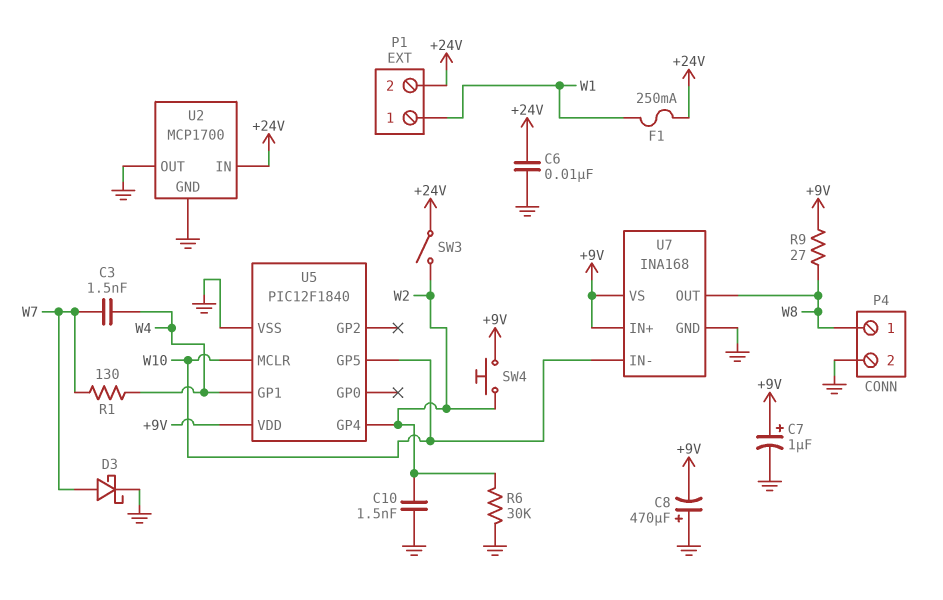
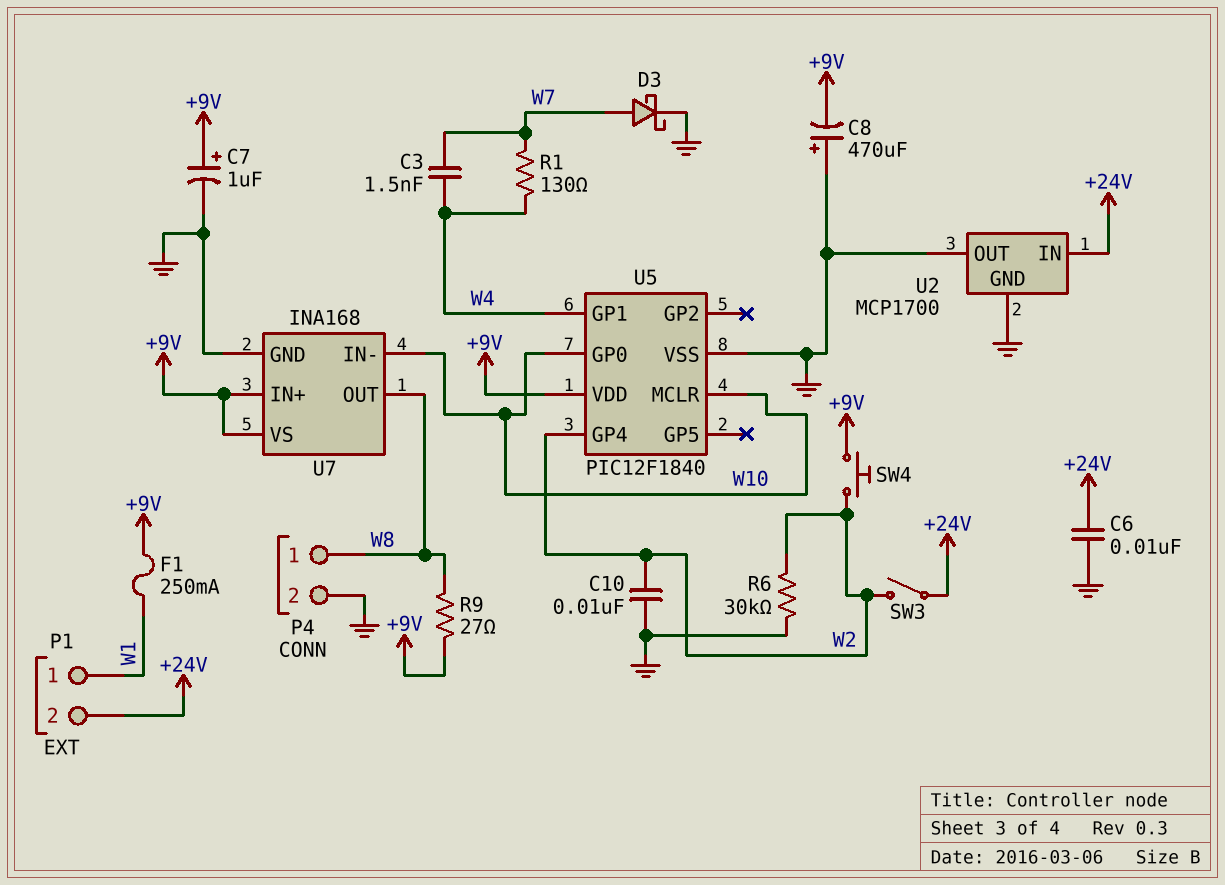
C10: 1.5nF (GND, W2) -> 10nF (GND, W2)
F1: 250mA (+24V, W1) -> 250mA (+9V, W1)
U5 pin GP0: none -> W10
U5 pin GP5: W10 -> none

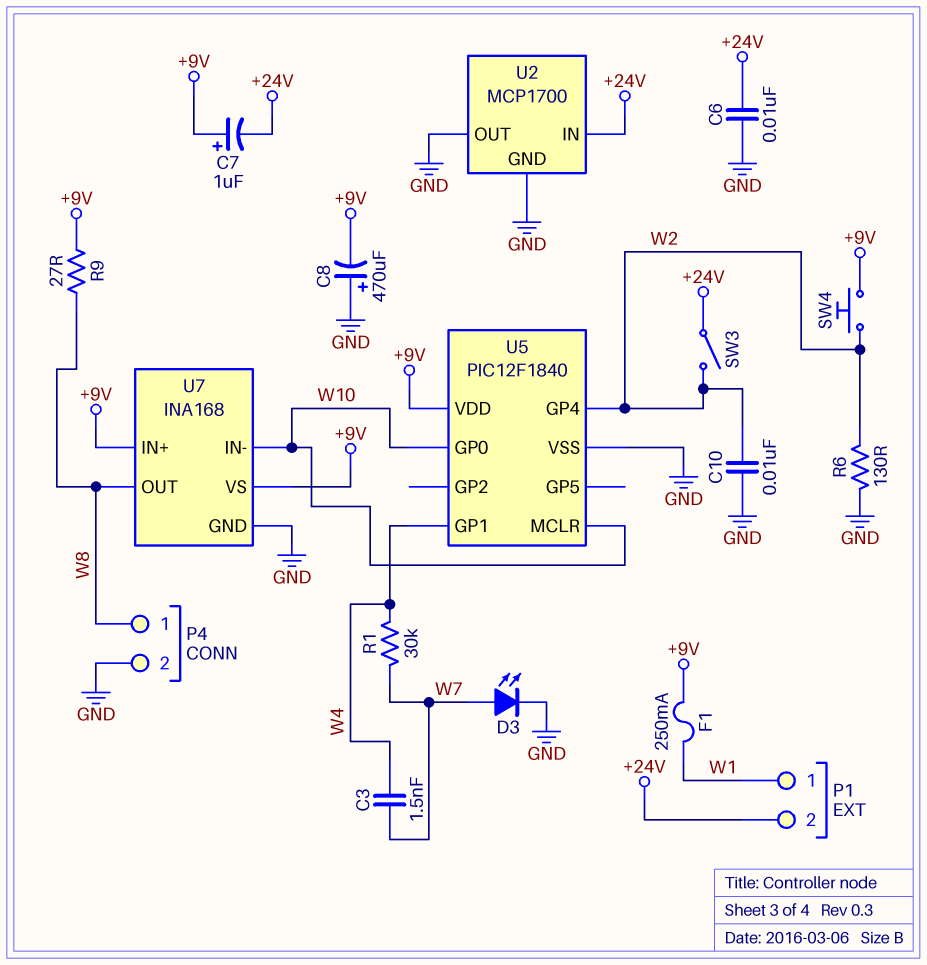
C7: 1uF (plus +9V, minus GND) -> 1uF (plus +9V, minus +24V)
D3: schottky (A W7, K GND) -> LED (A W7, K GND)
R1: 130 (W4, W7) -> 30k (W4, W7)
R6: 30k (GND, W2) -> 130 (GND, W2)

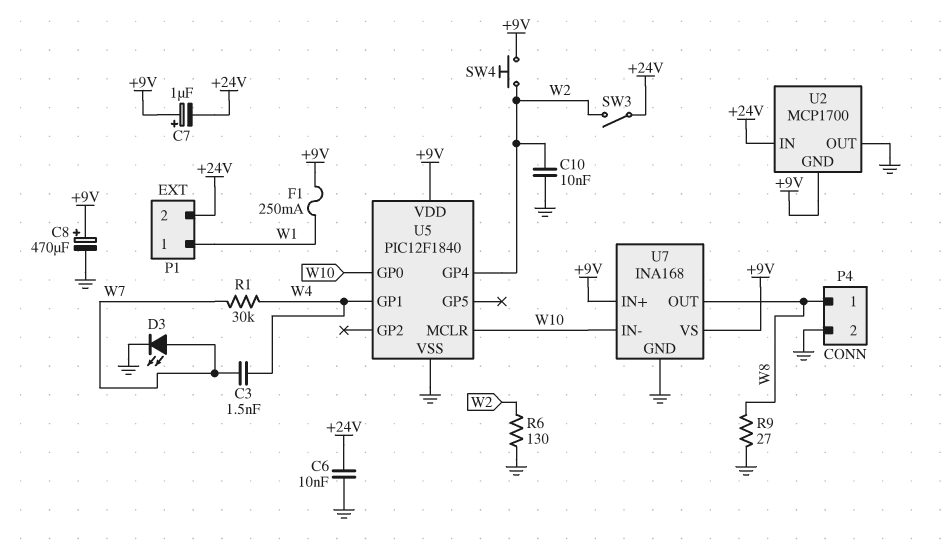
C8: 470uF (plus GND, minus +9V) -> 470uF (plus +9V, minus GND)
R9: 27 (+9V, W8) -> 27 (GND, W8)
U2 pin GND: GND -> +9V

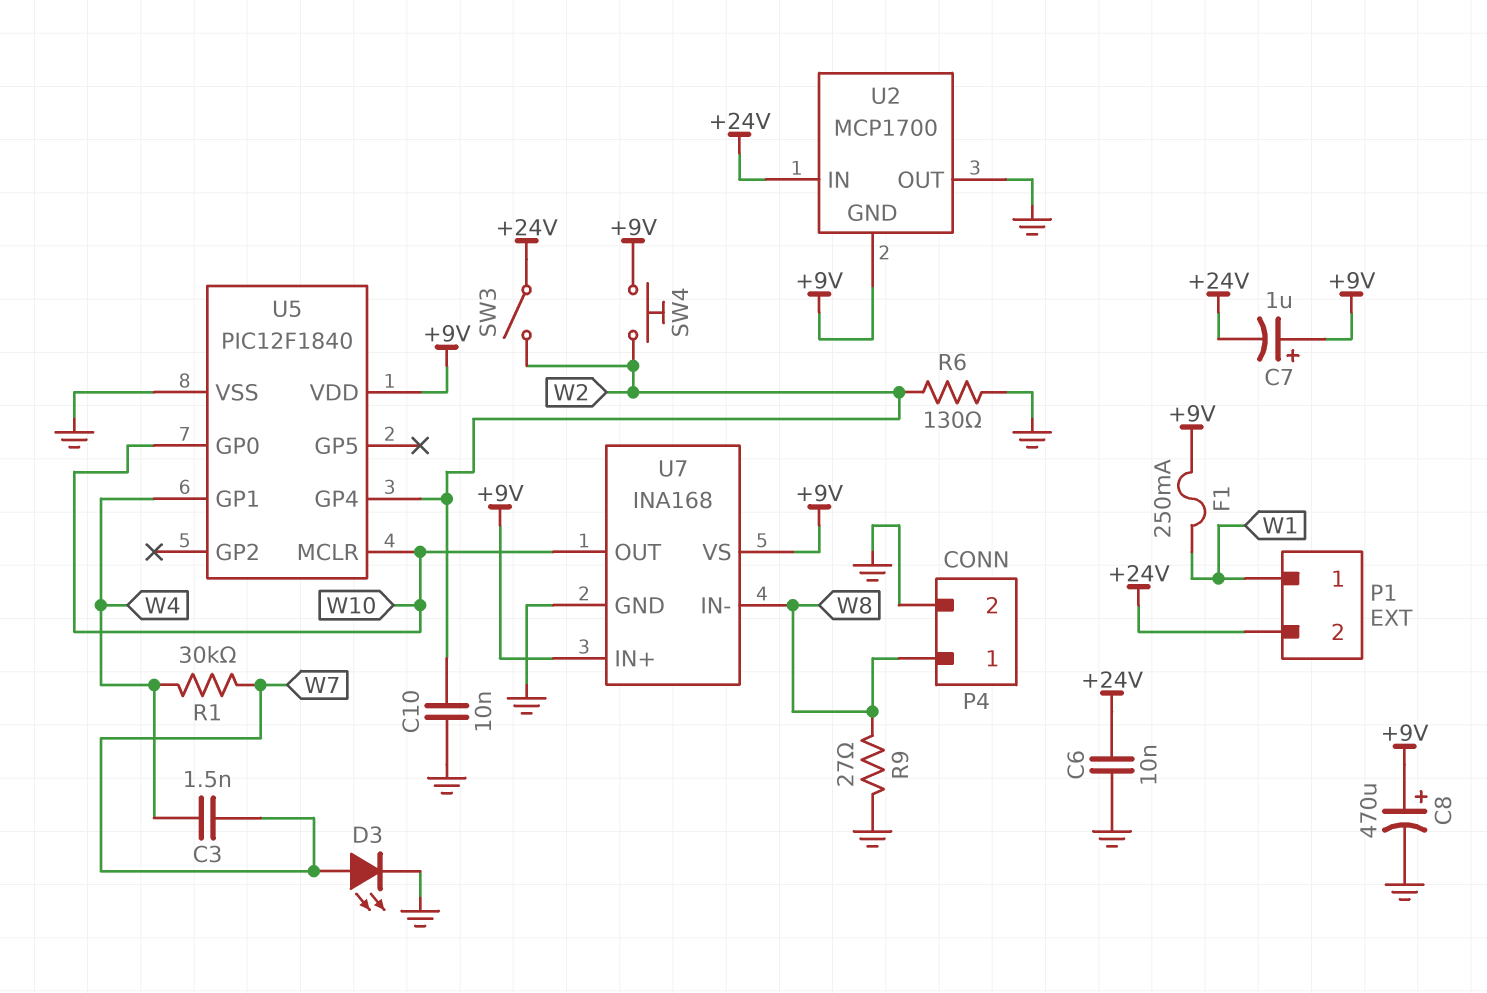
U7 pin IN-: W10 -> W8
U7 pin OUT: W8 -> W10

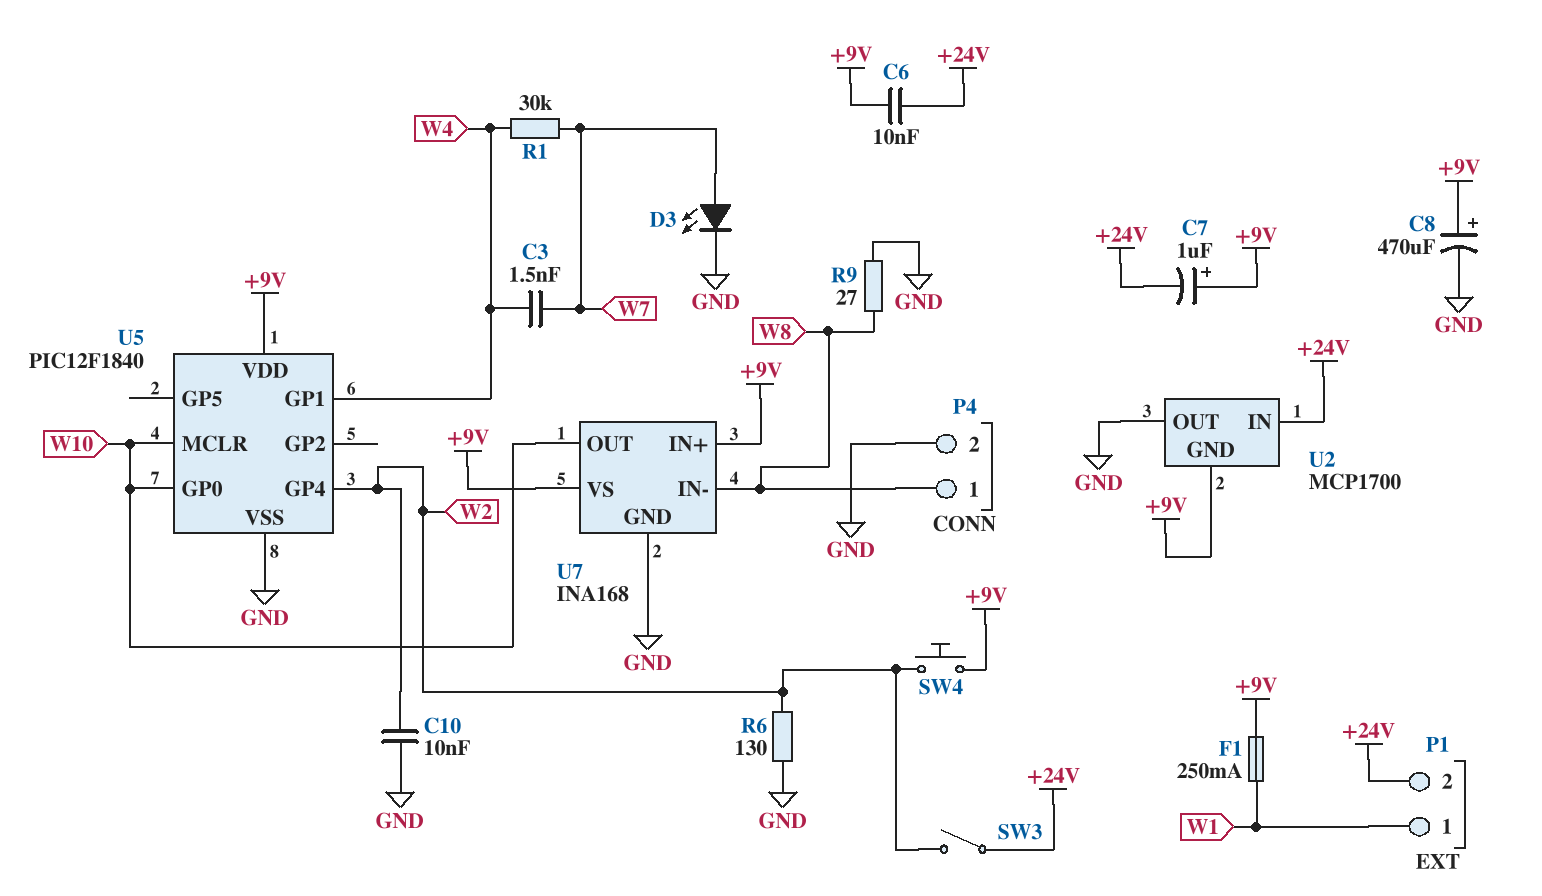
C6: 10nF (+24V, GND) -> 10nF (+9V, +24V)

